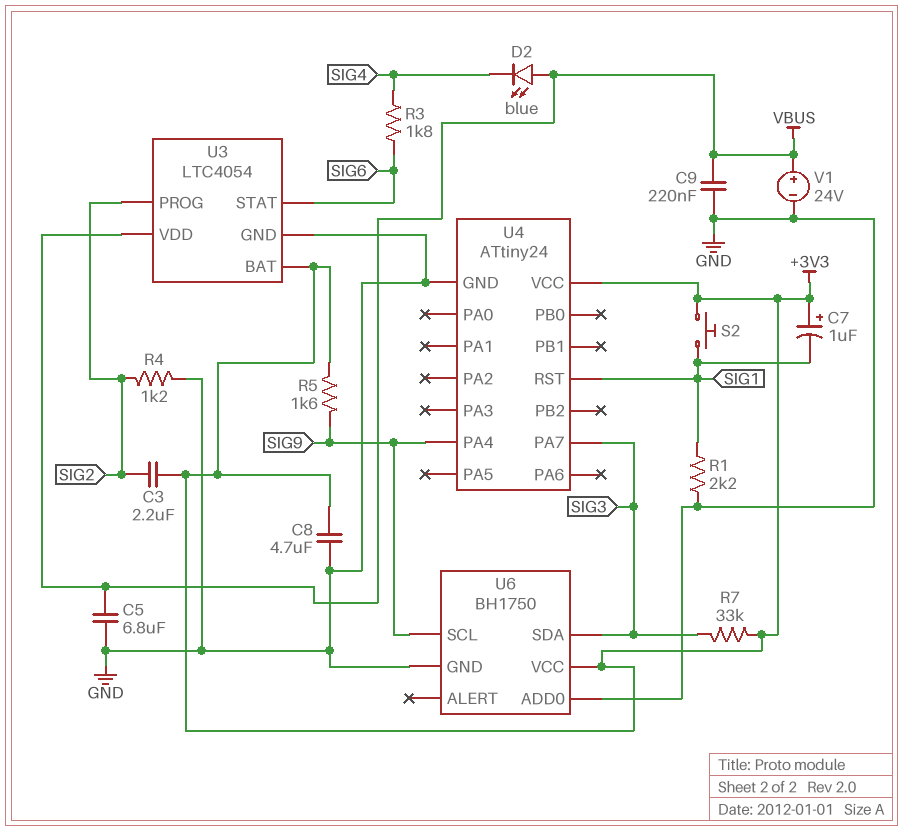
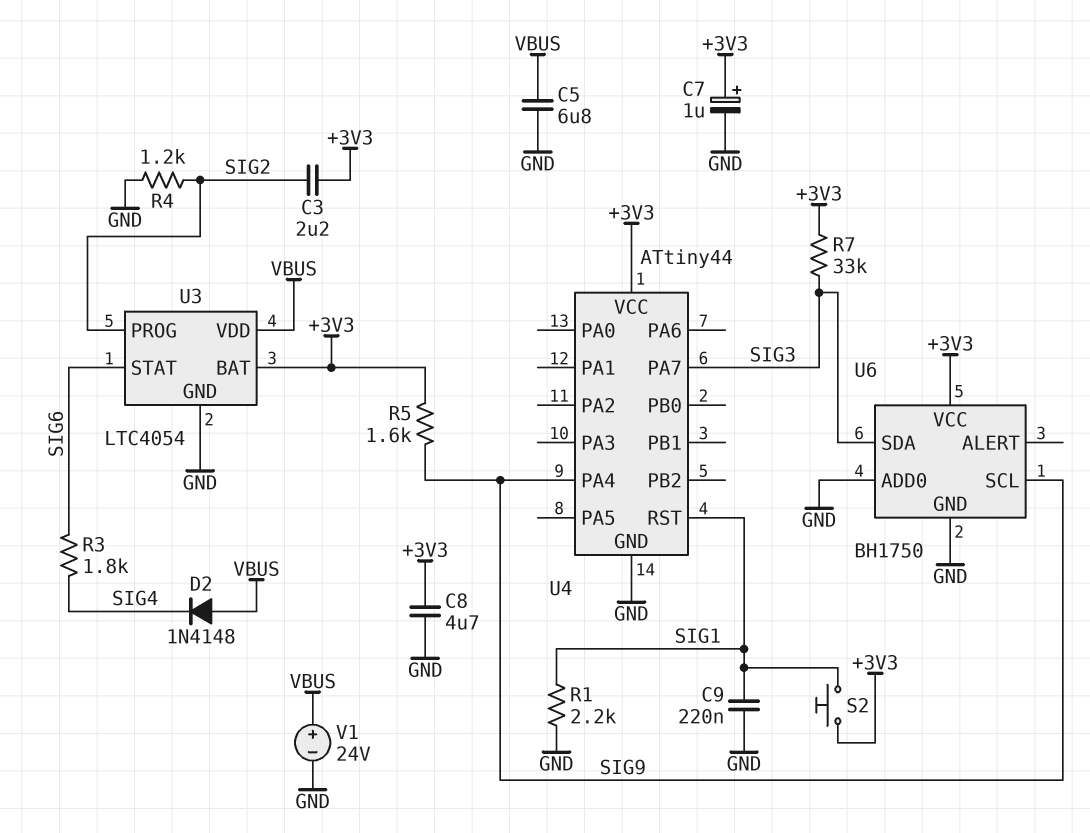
C7: 1uF (plus +3V3, minus SIG1) -> 1uF (plus +3V3, minus GND)
C9: 220nF (GND, VBUS) -> 220nF (GND, SIG1)
D2: LED blue (A VBUS, K SIG4) -> diode 1N4148 (A VBUS, K SIG4)
U4: ATtiny24 -> ATtiny44

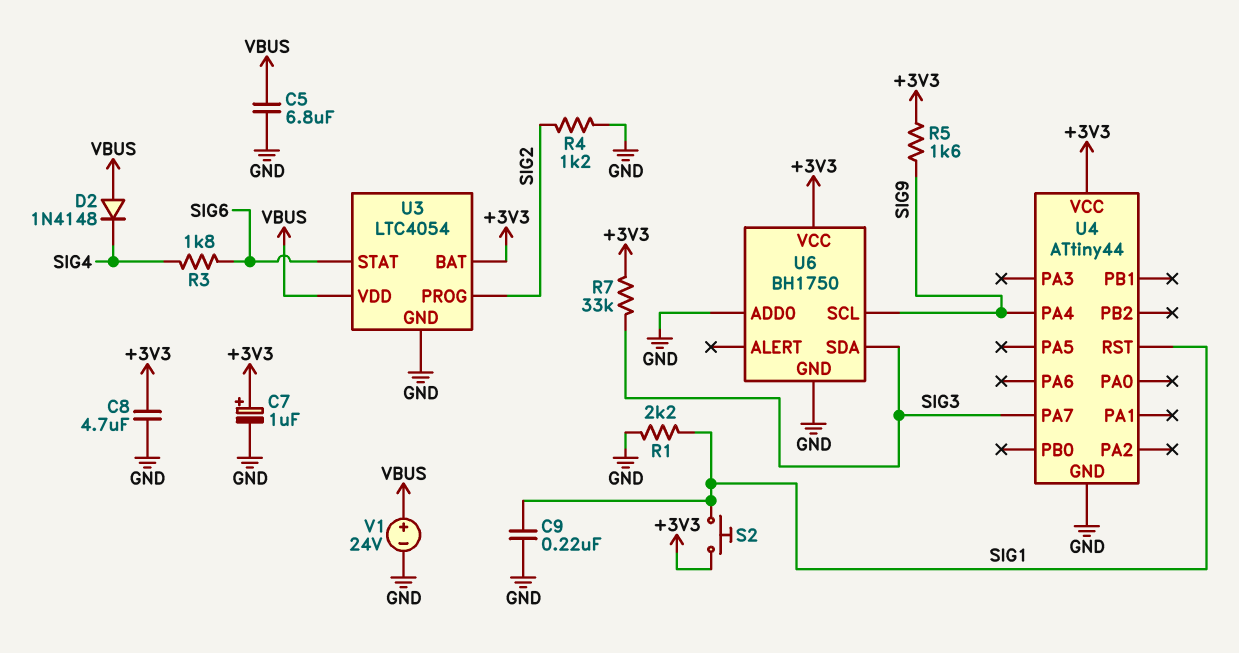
C3: 2.2uF (+3V3, SIG2) -> none

